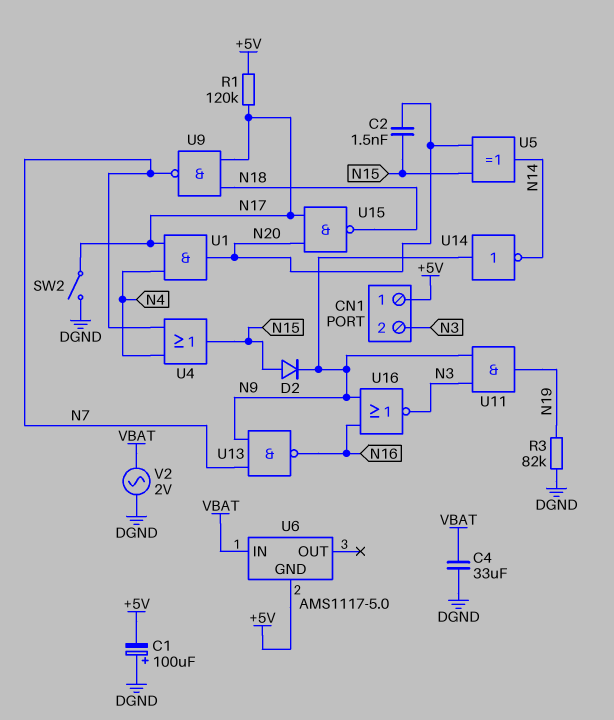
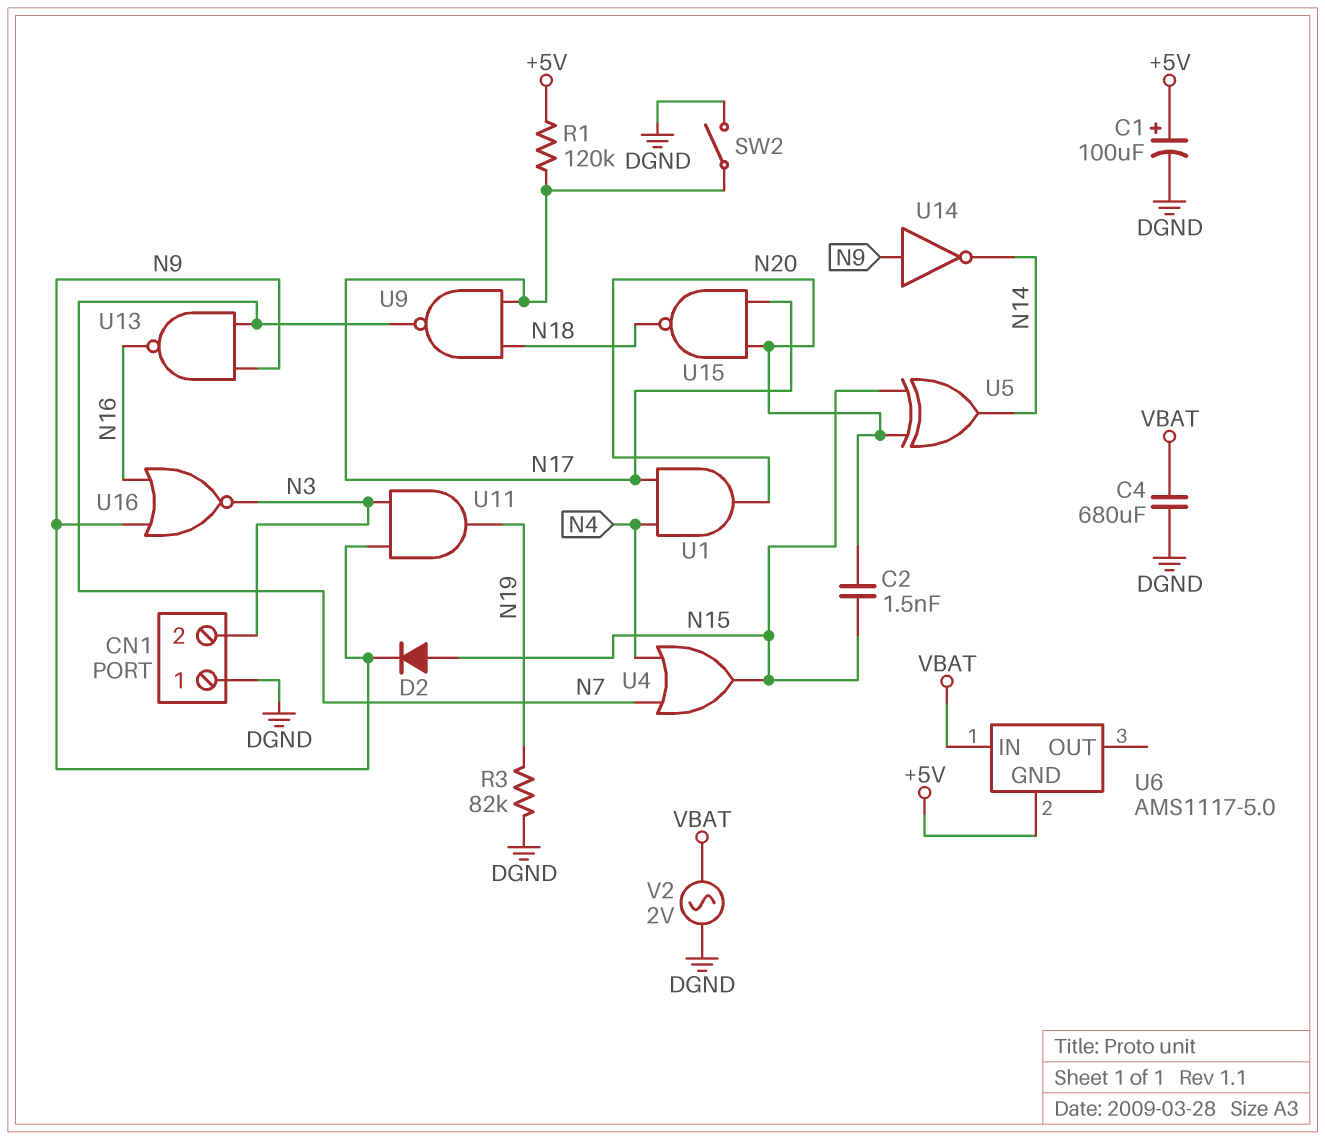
C1: 100uF (plus DGND, minus +5V) -> 100uF (plus +5V, minus DGND)
C4: 33uF (DGND, VBAT) -> 680uF (DGND, VBAT)
CN1 pin 1: +5V -> DGND

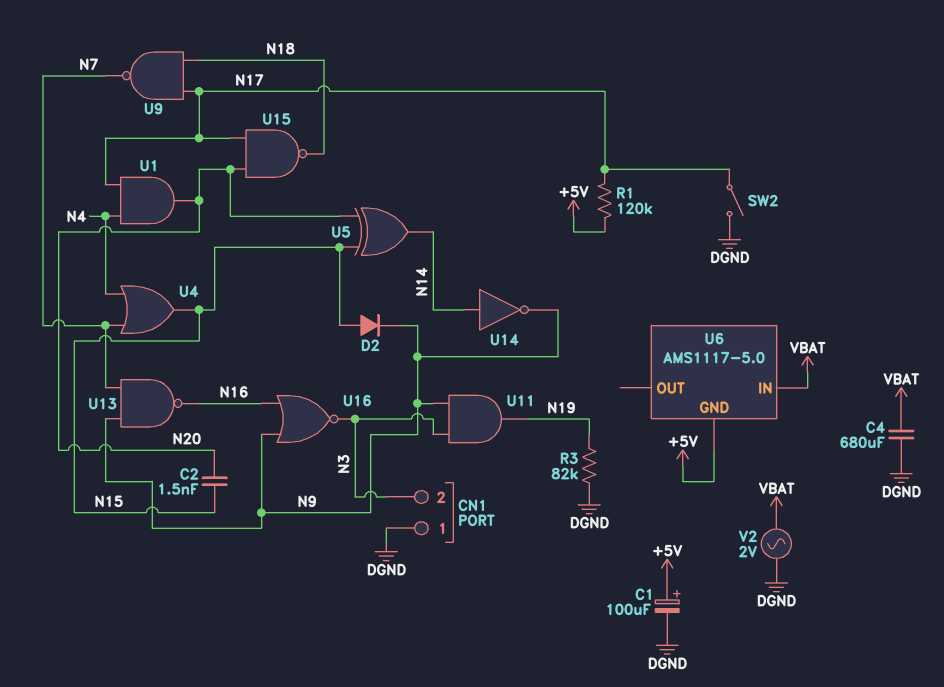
U14: NOT (in N9, out N14) -> NOT (in N14, out N9)

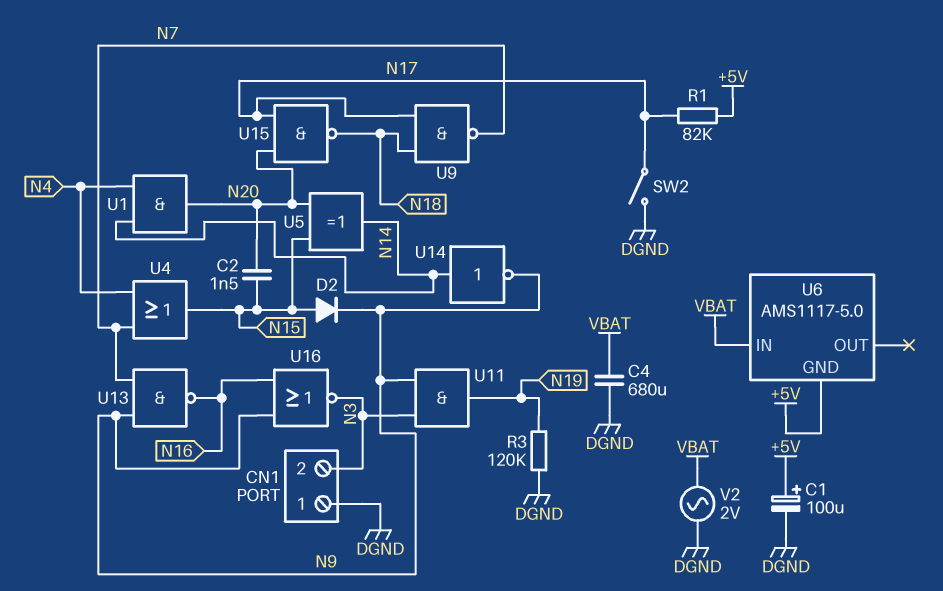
R1: 120k (+5V, N17) -> 82k (+5V, N17)
R3: 82k (DGND, N19) -> 120k (DGND, N19)
U1: AND (in N4, in N17, out N20) -> AND (in N4, in N14, out N20)

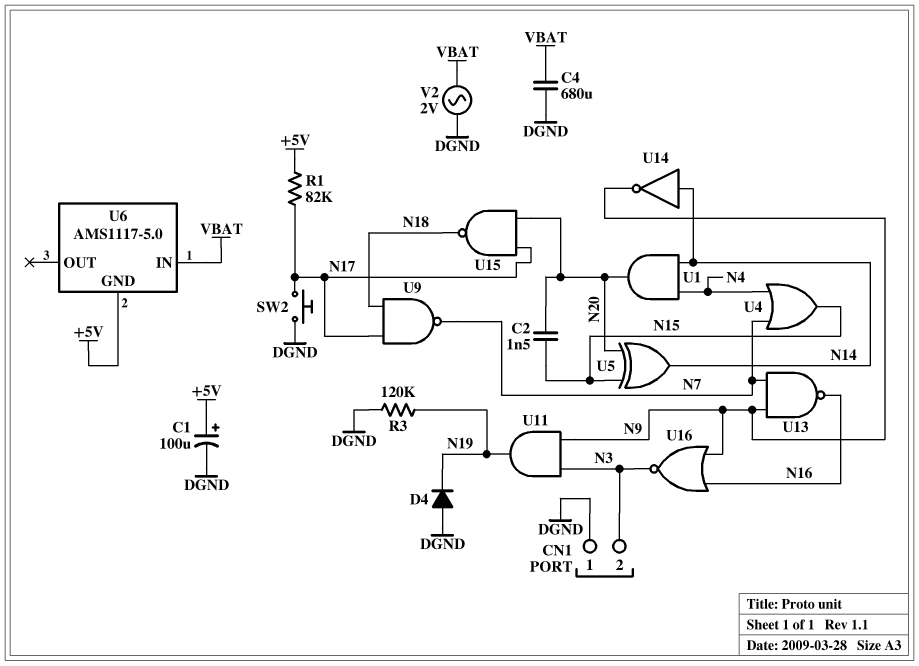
D2: diode (A N15, K N9) -> none
D4: none -> diode (A DGND, K N19)
SW2: switch (DGND, N17) -> button (DGND, N17)

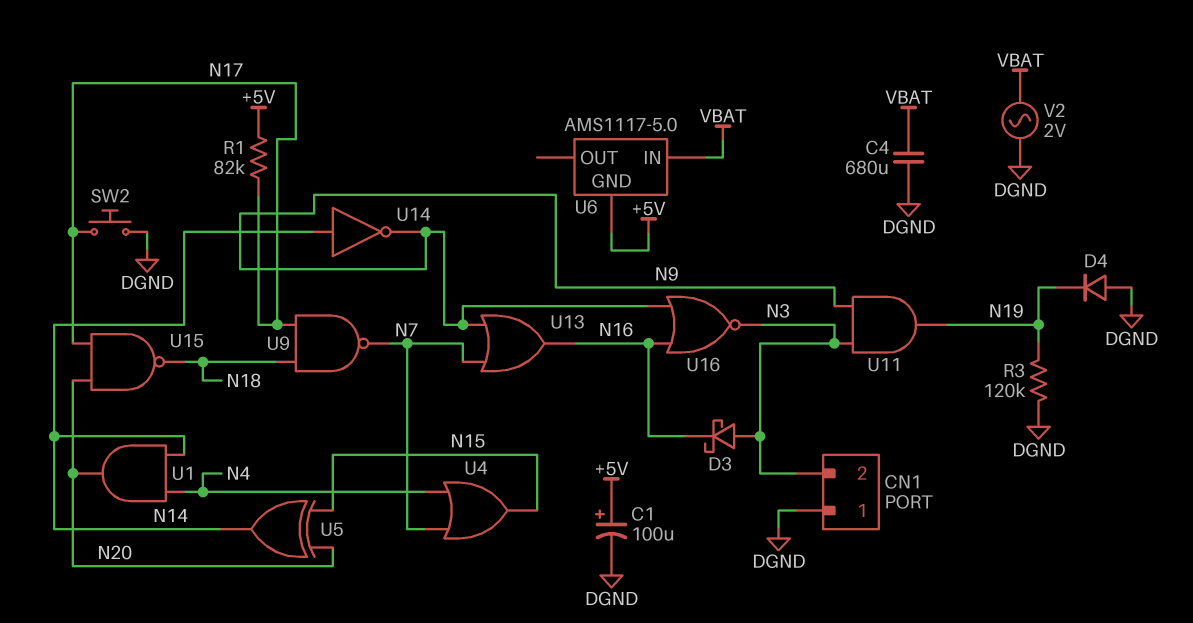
C2: 1.5nF (N15, N20) -> none
D3: none -> schottky (A N3, K N16)
U13: NAND (in N7, in N9, out N16) -> OR (in N7, in N9, out N16)

